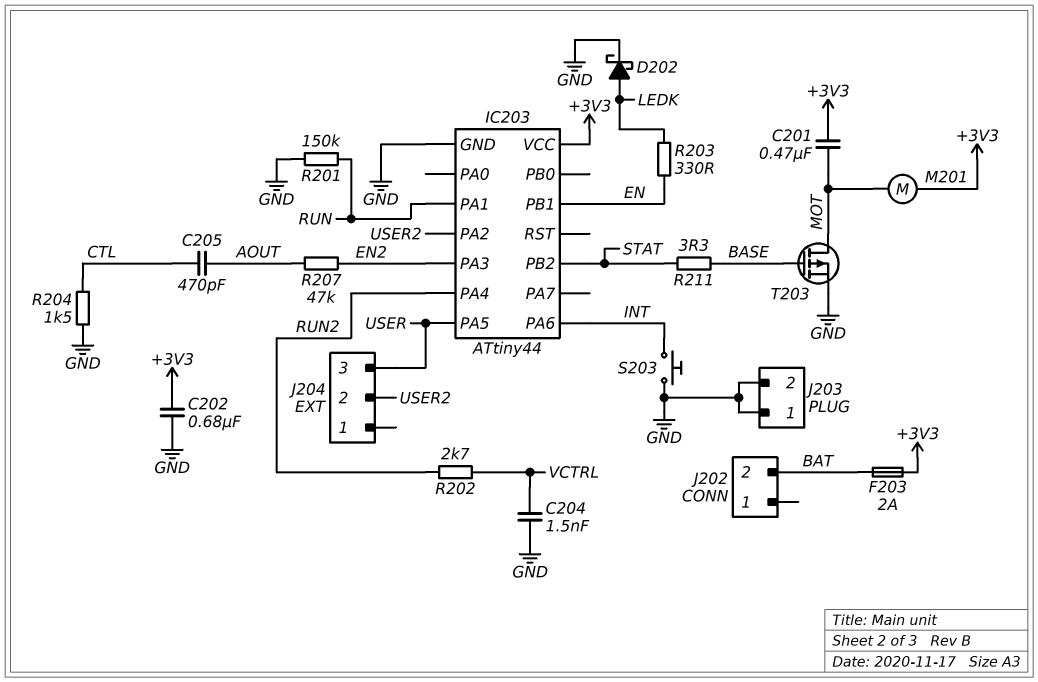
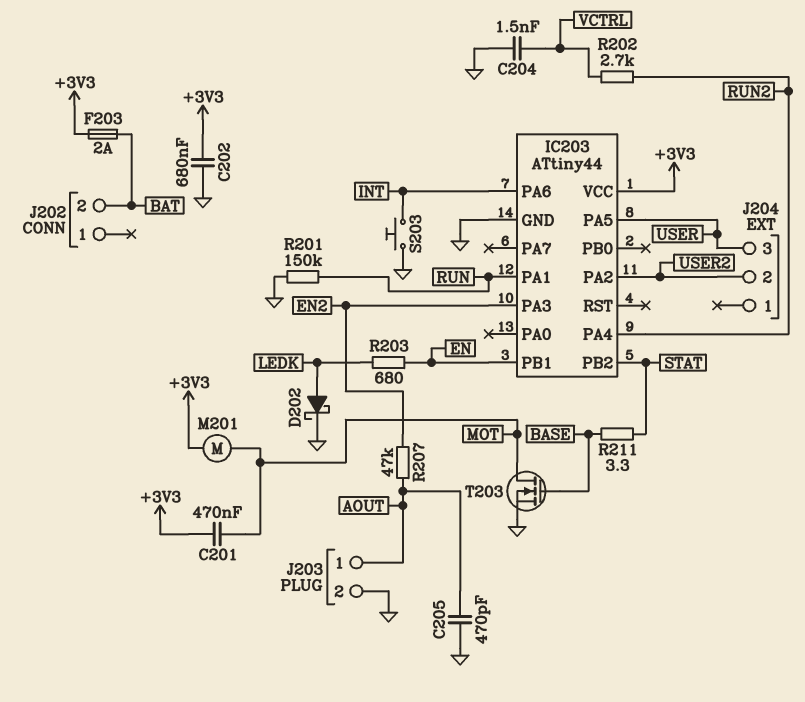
C205: 470pF (AOUT, CTL) -> 470pF (AOUT, GND)
J203 pin 1: GND -> AOUT
R203: 330 (EN, LEDK) -> 680 (EN, LEDK)
R204: 1.5k (CTL, GND) -> none
T203: PMOS (G BASE, D MOT, S GND) -> NMOS (G BASE, D MOT, S GND)

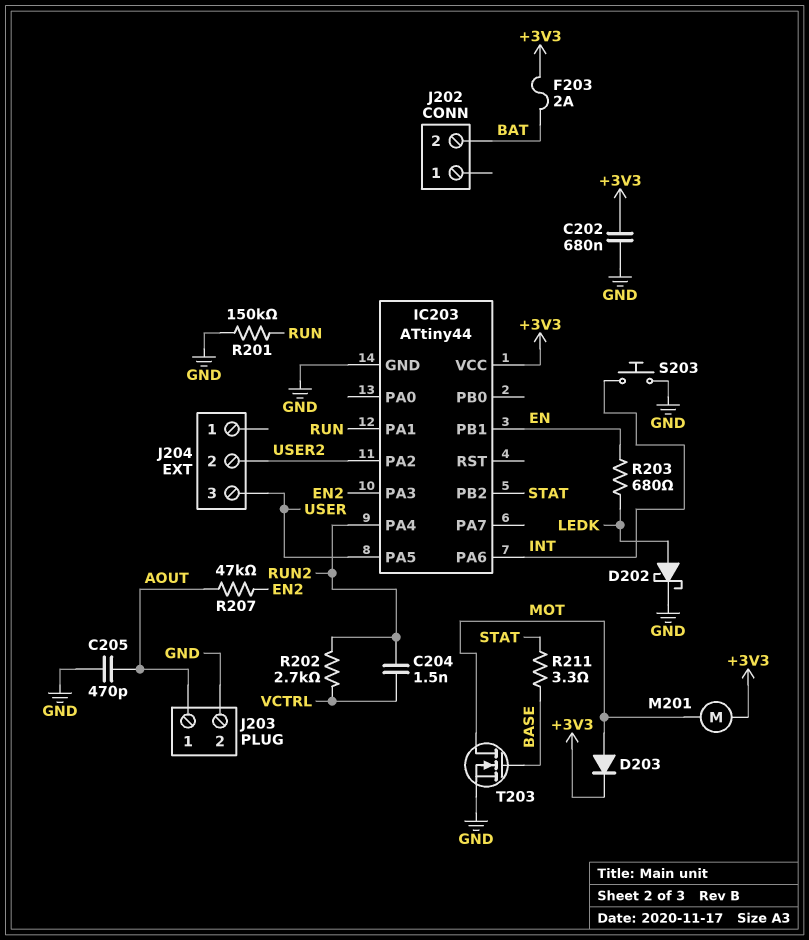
C201: 470nF (+3V3, MOT) -> none
C204: 1.5nF (GND, VCTRL) -> 1.5nF (RUN2, VCTRL)
D203: none -> diode (A MOT, K +3V3)

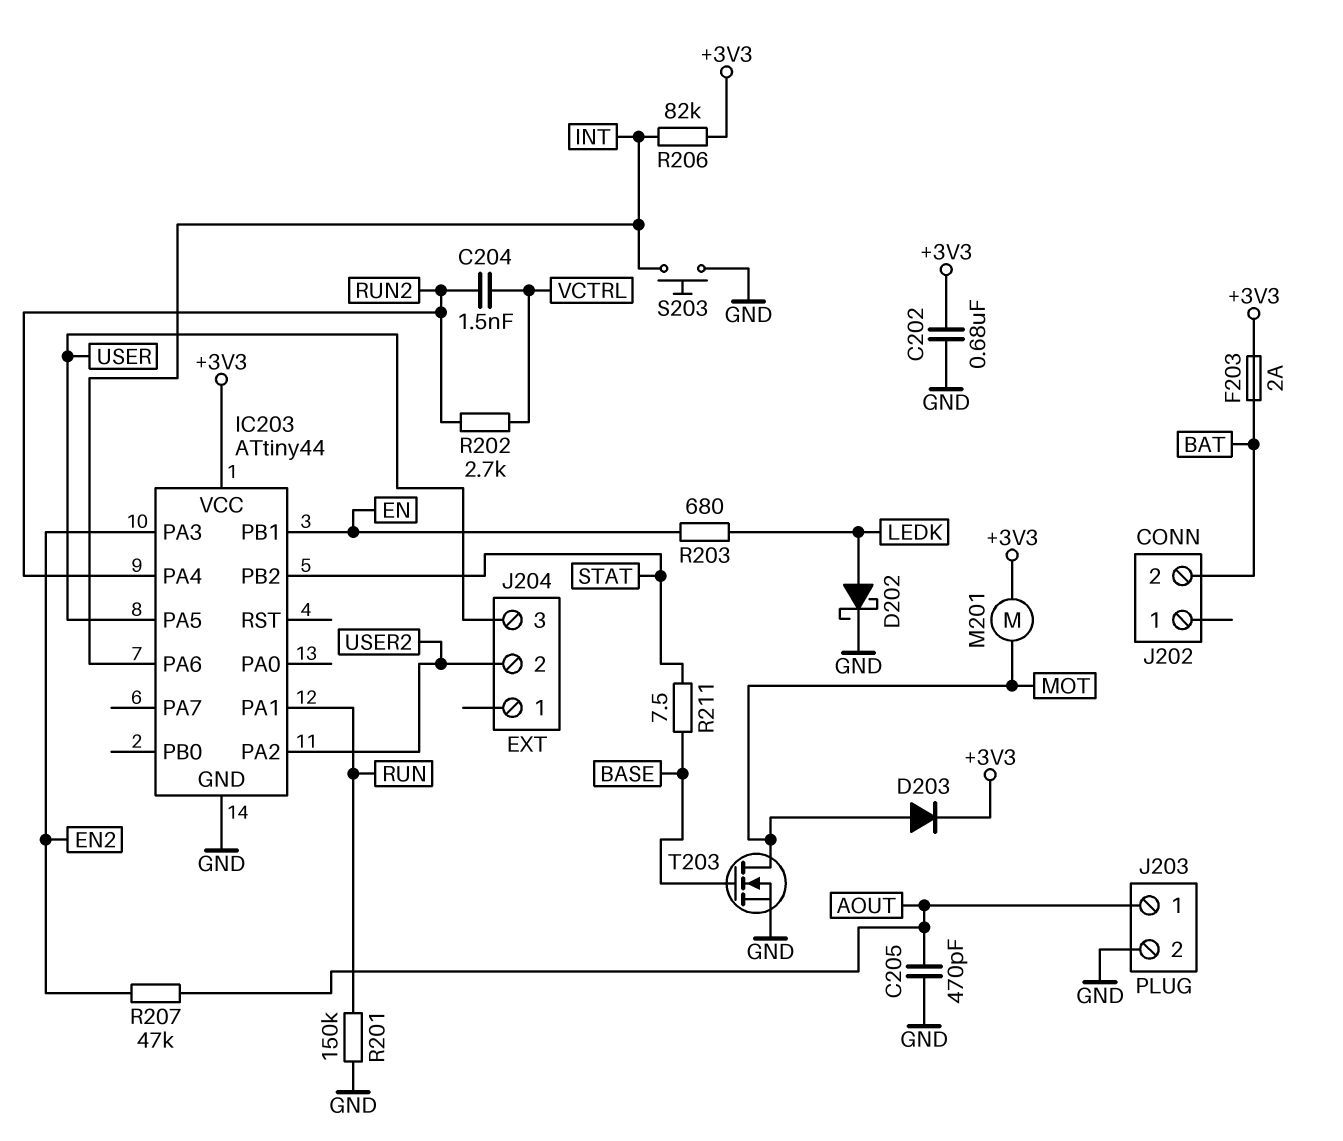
R206: none -> 82k (+3V3, INT)
R211: 3.3 (BASE, STAT) -> 7.5 (BASE, STAT)

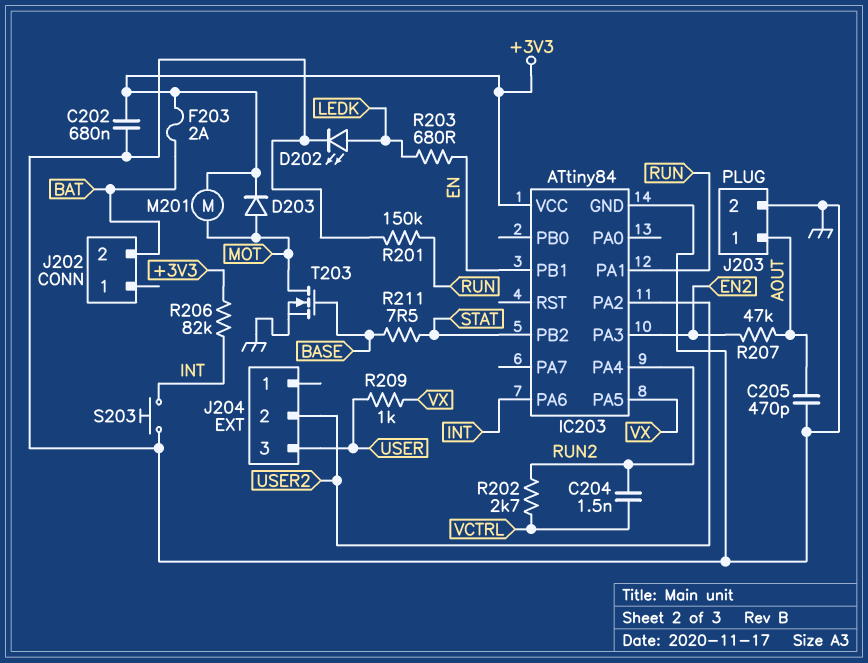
D202: schottky (A LEDK, K GND) -> LED (A LEDK, K GND)
IC203: ATtiny44 -> ATtiny84
IC203 pin PA5: USER -> VX
R209: none -> 1k (USER, VX)

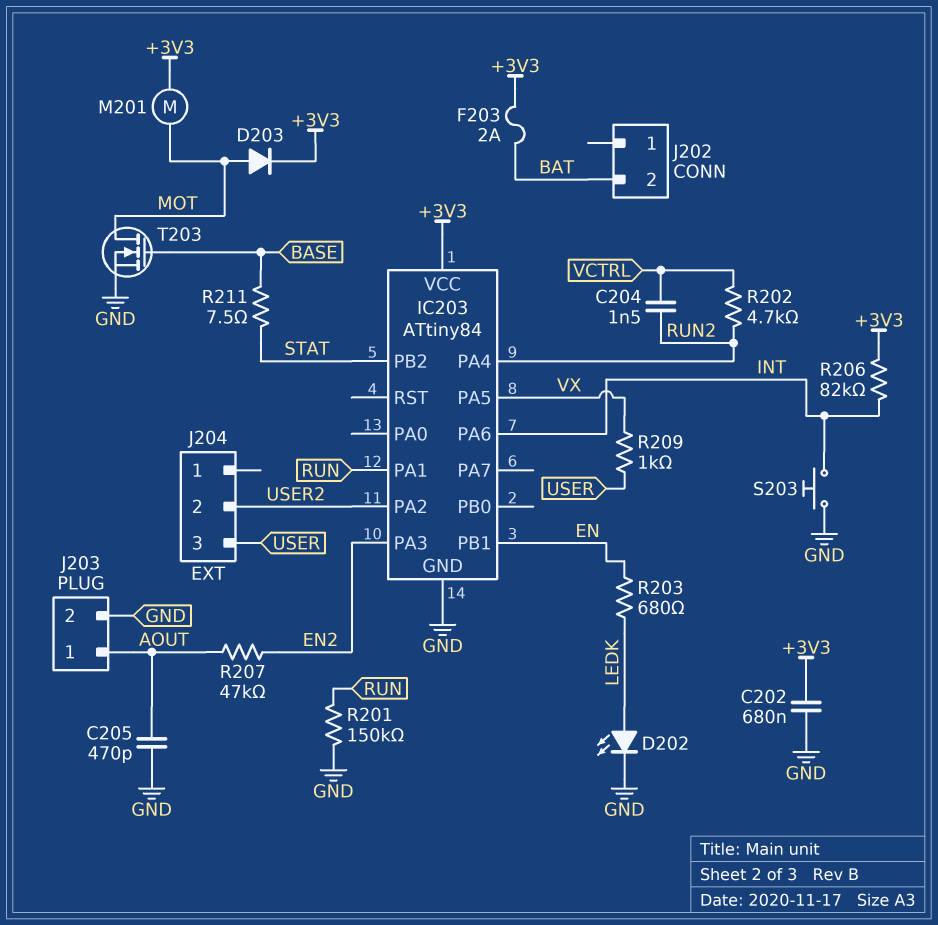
R202: 2.7k (RUN2, VCTRL) -> 4.7k (RUN2, VCTRL)

